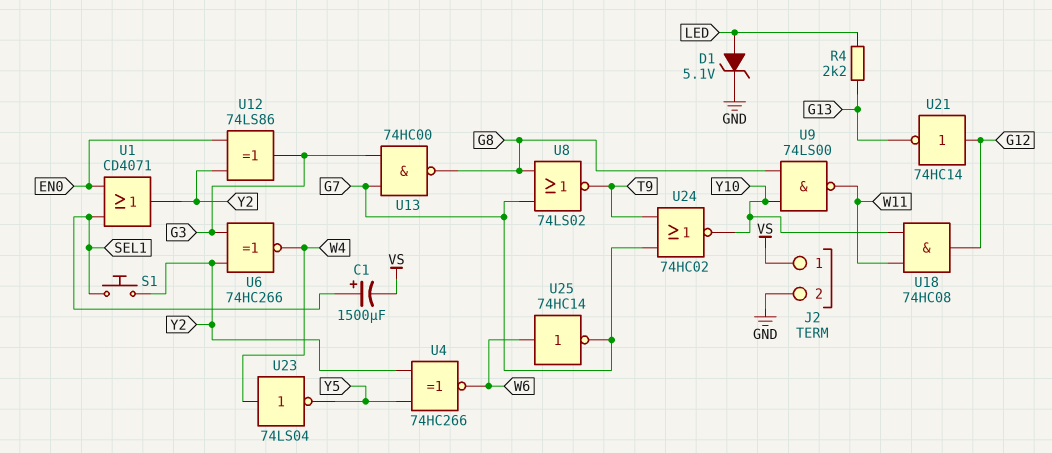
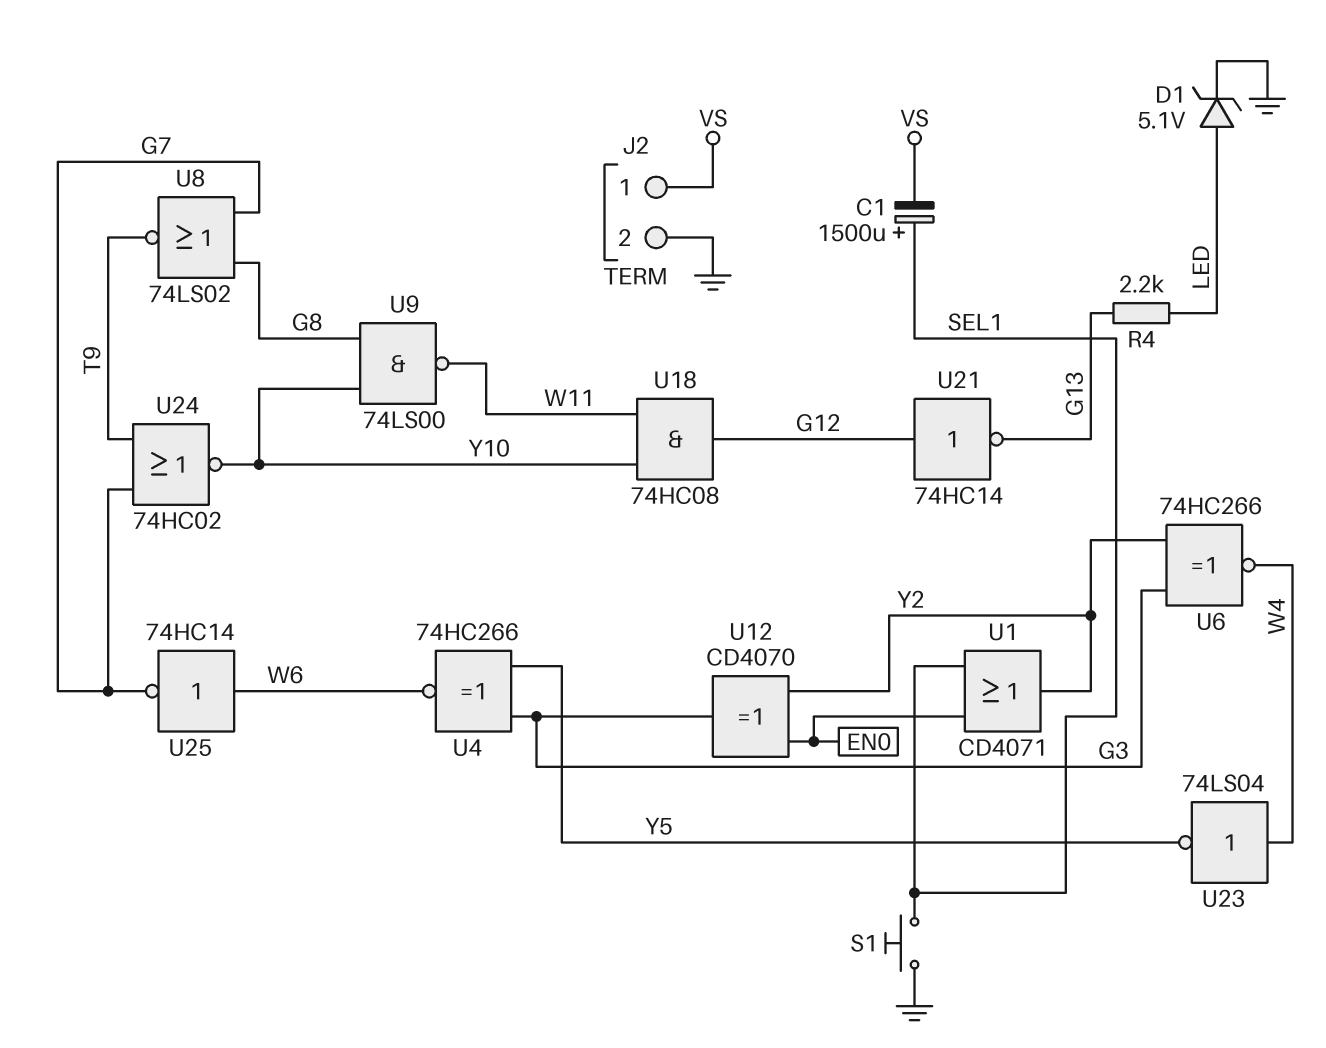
S1: button (SEL1, Y2) -> button (GND, SEL1)
U4: XNOR 74HC266 (in Y2, in Y5, out W6) -> XNOR 74HC266 (in G3, in Y5, out W6)
U12: XOR 74LS86 (in EN0, in Y2, out G3) -> XOR CD4070 (in EN0, in Y2, out G3)
U13: NAND 74HC00 (in G3, in G7, out G8) -> none

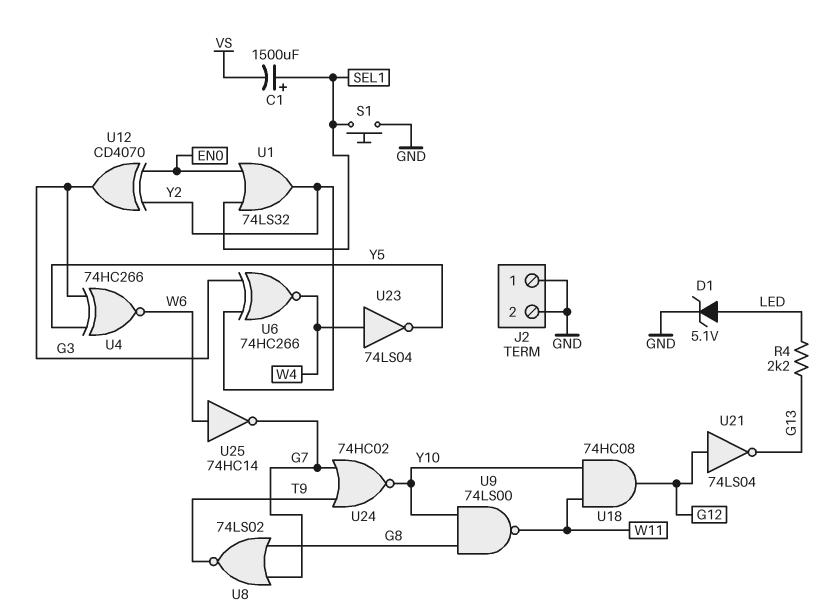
J2 pin 1: VS -> GND
U1: OR CD4071 (in EN0, in SEL1, out Y2) -> OR 74LS32 (in EN0, in SEL1, out Y2)
U21: NOT 74HC14 (in G12, out G13) -> NOT 74LS04 (in G12, out G13)

